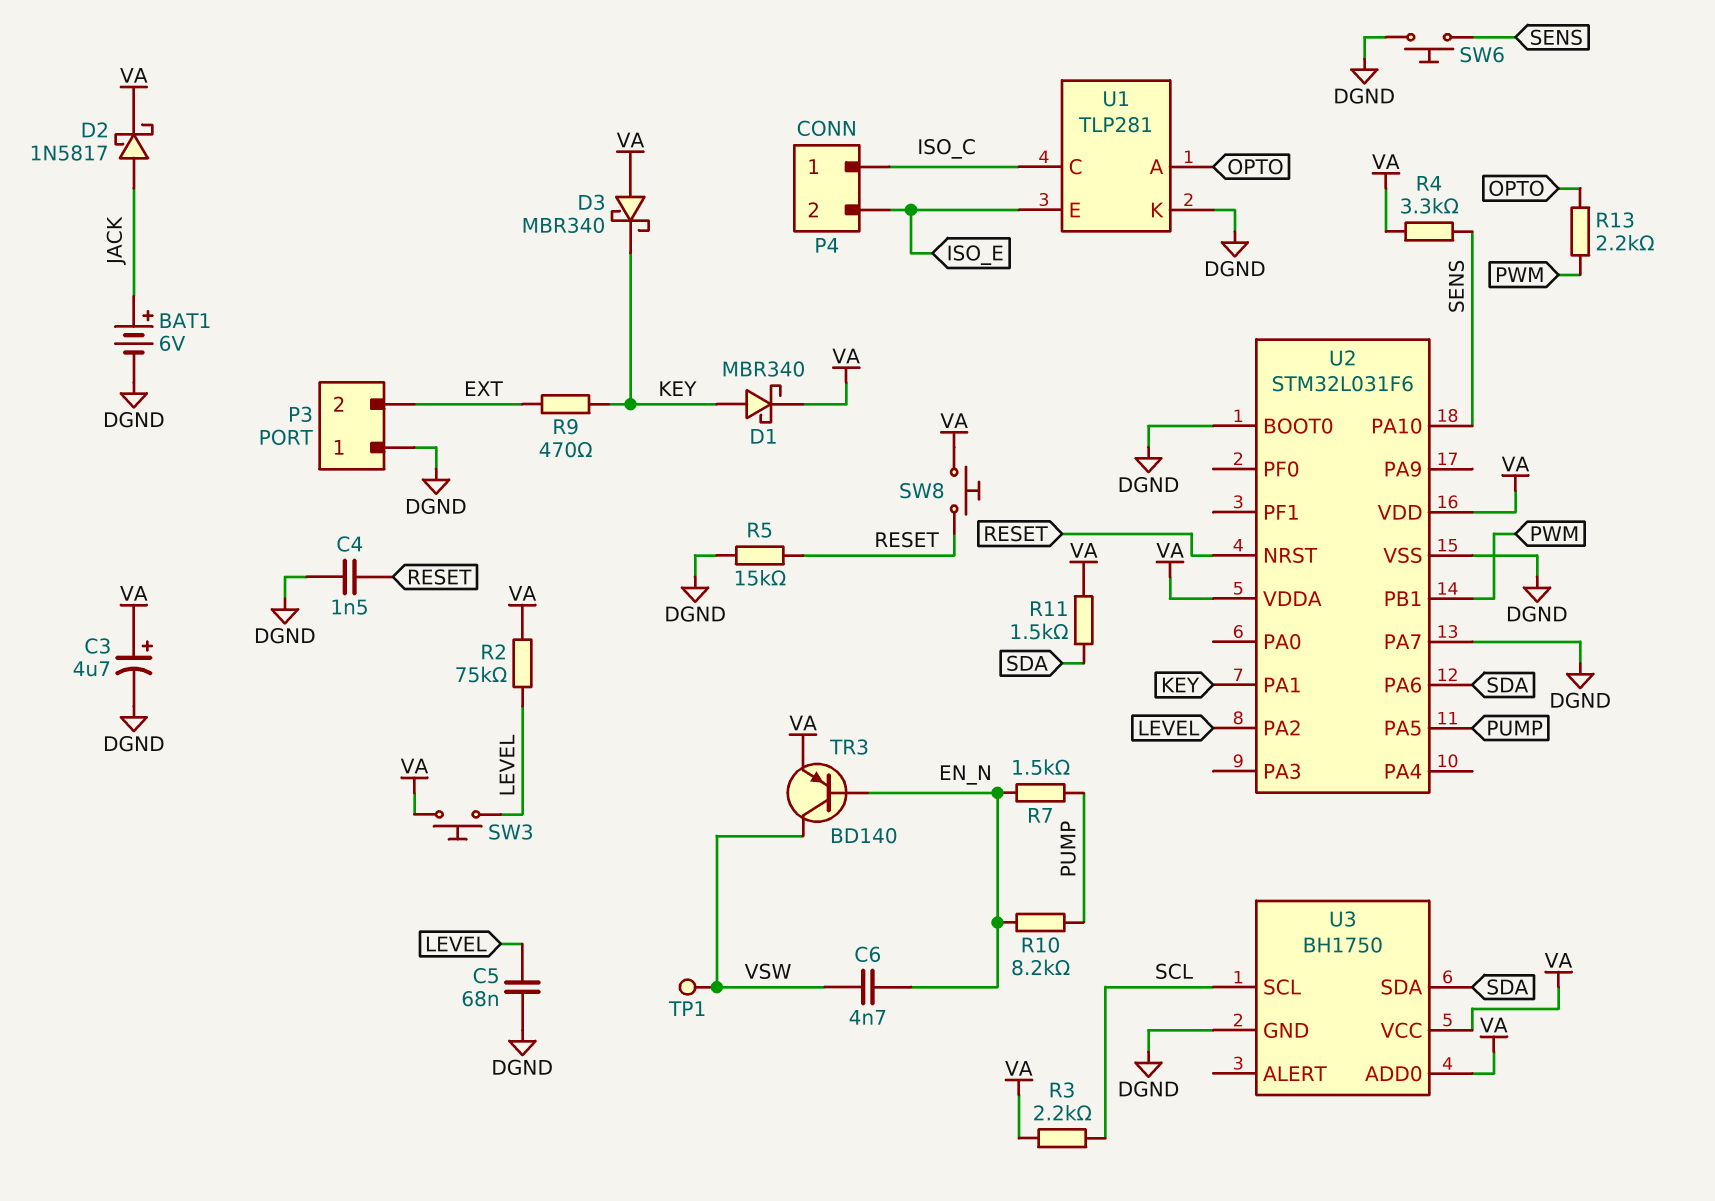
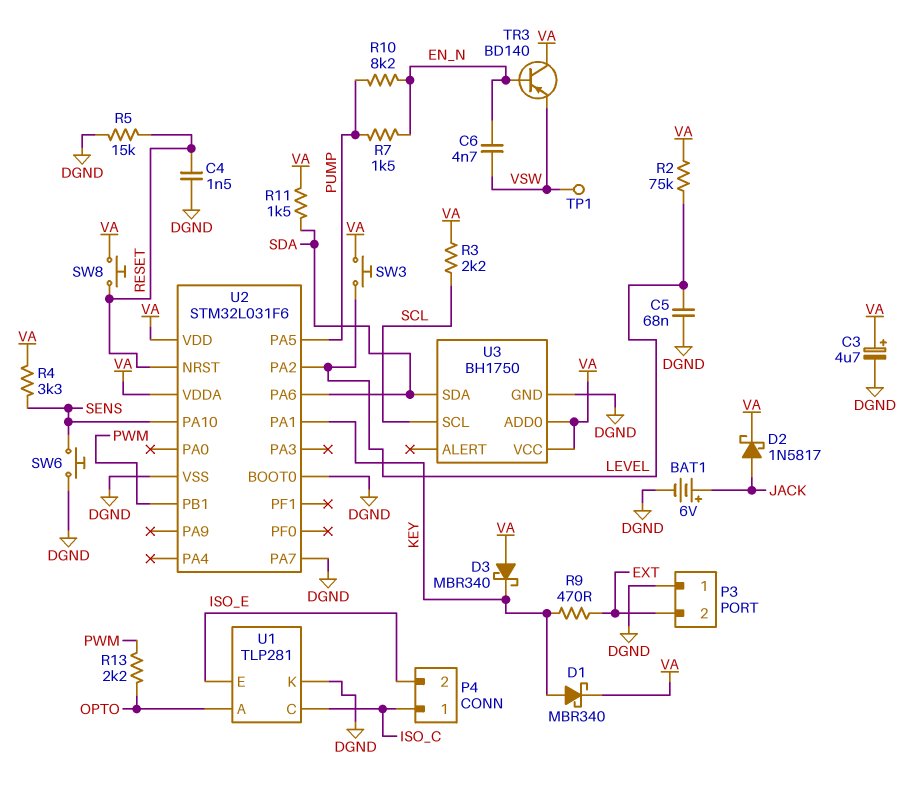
TR3: PNP BD140 (B EN_N, C VSW, E VA) -> PNP BD140 (B EN_N, C VA, E VSW)

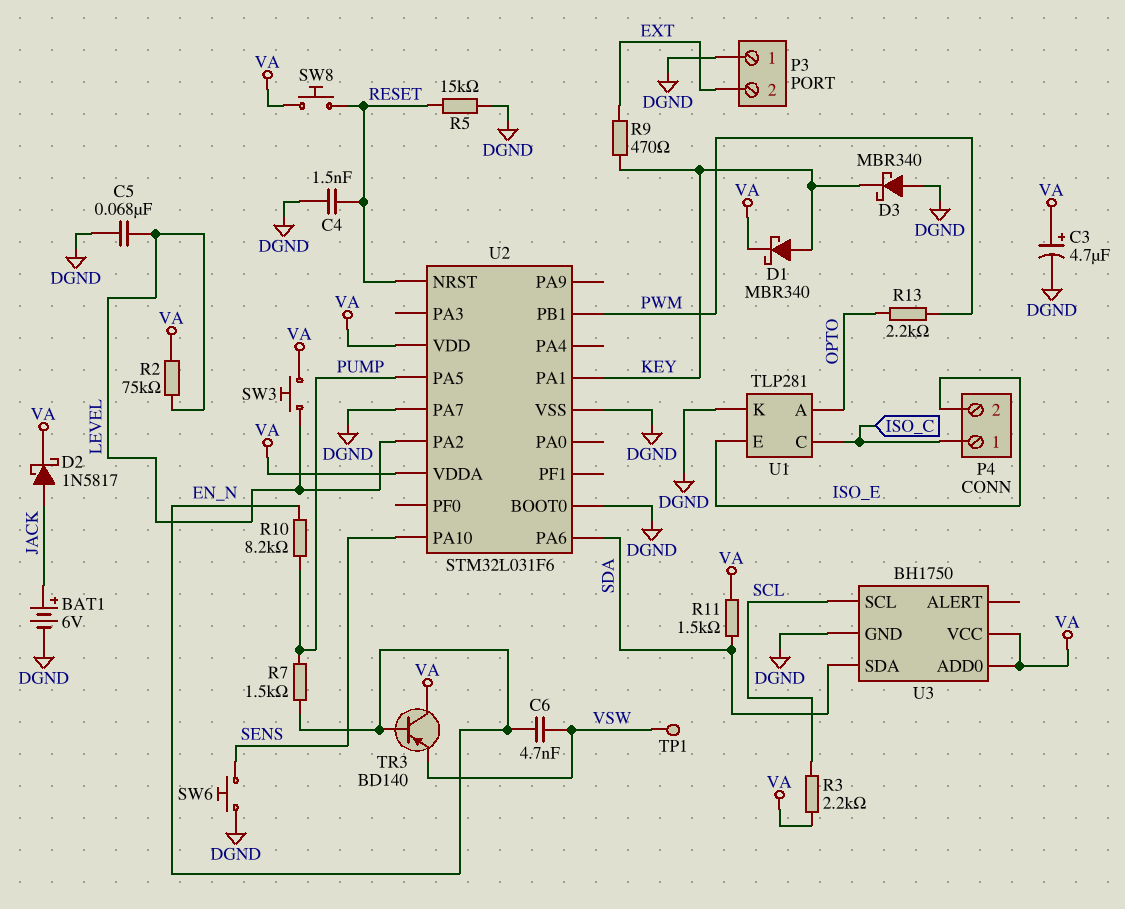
D3: schottky MBR340 (A VA, K KEY) -> schottky MBR340 (A DGND, K KEY)
R4: 3.3k (SENS, VA) -> none

